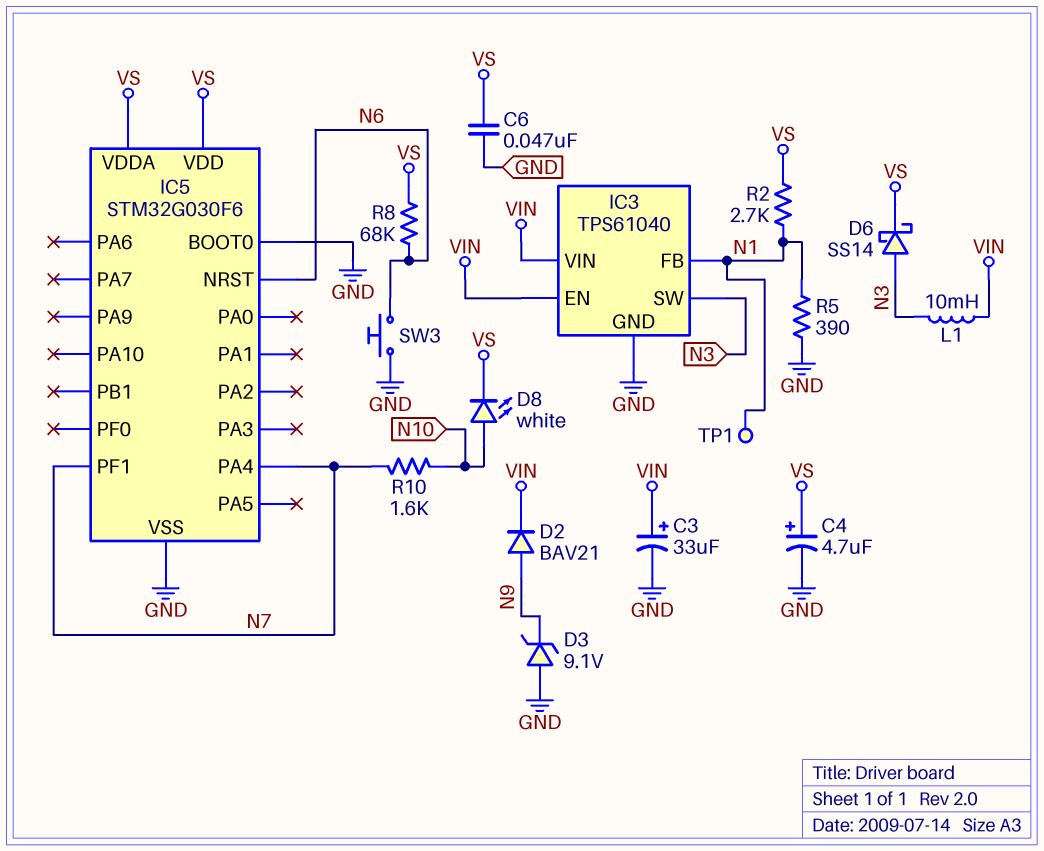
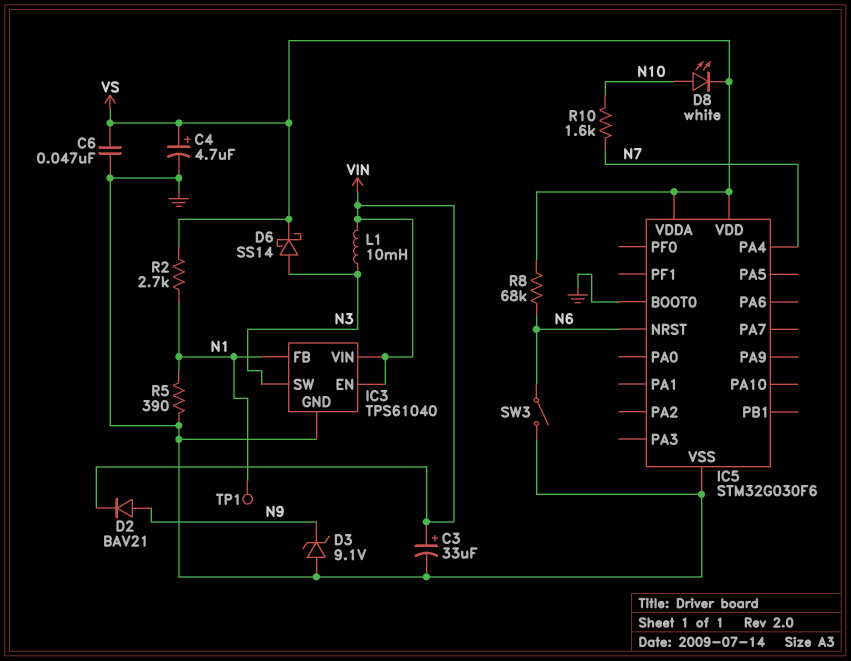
IC5 pin PF1: N7 -> none
SW3: button (GND, N6) -> switch (GND, N6)

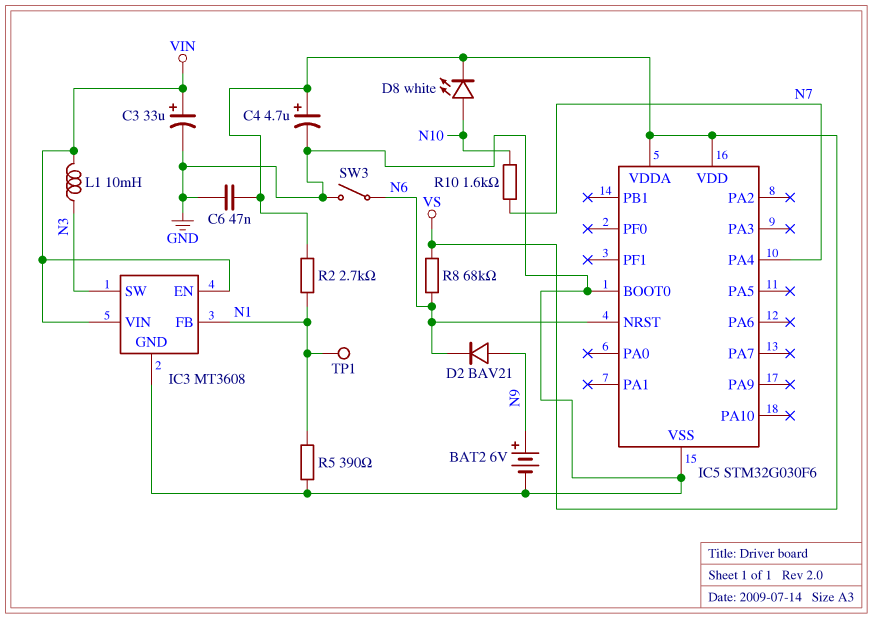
BAT2: none -> 6V (plus N9, minus GND)
D2: diode BAV21 (A N9, K VIN) -> diode BAV21 (A N9, K N6)
D3: zener 9.1V (A GND, K N9) -> none
D6: schottky SS14 (A N3, K VS) -> none
IC3: TPS61040 -> MT3608

